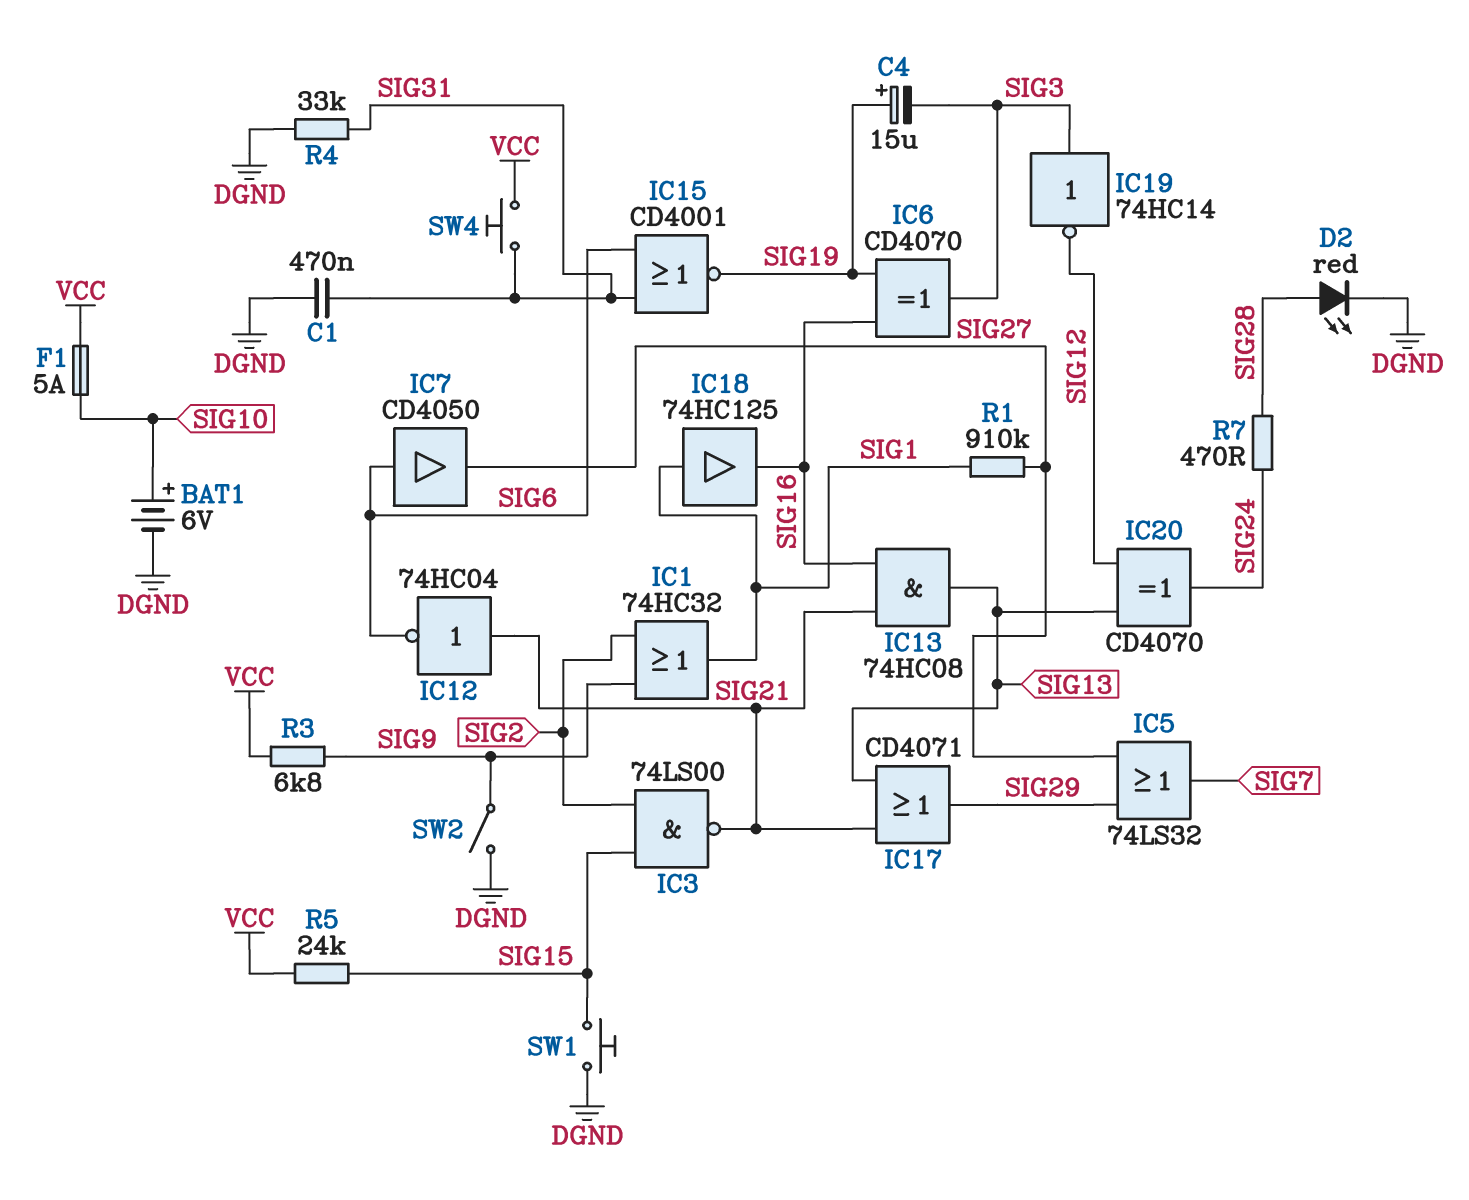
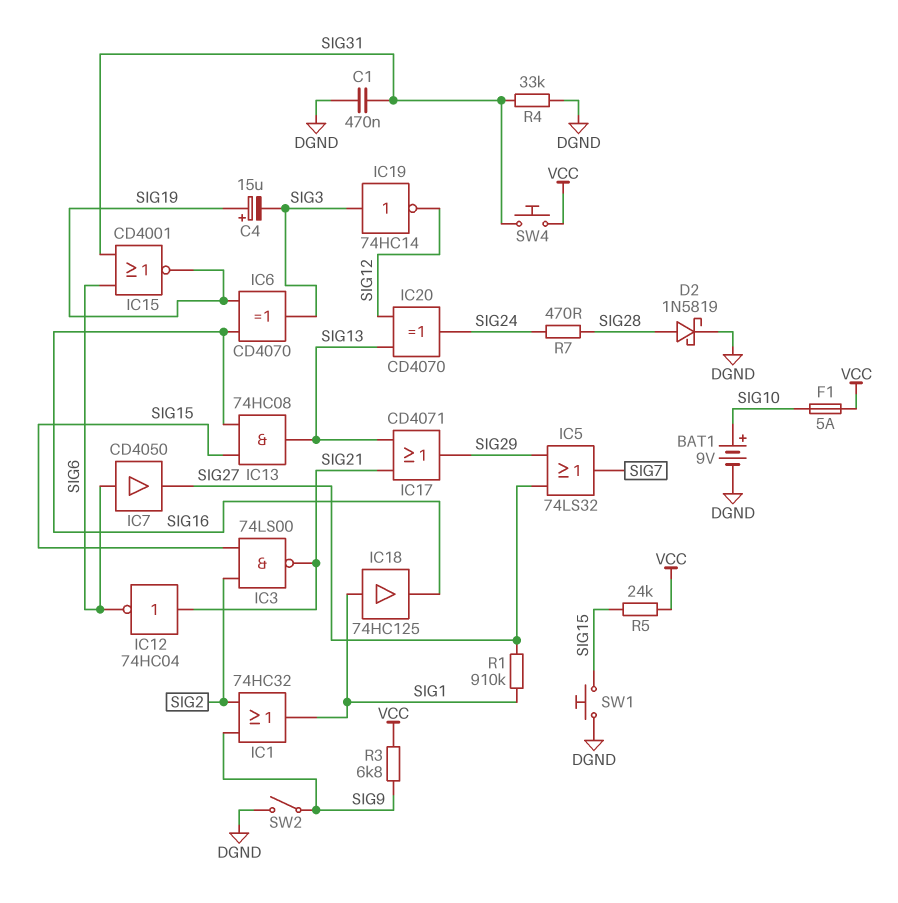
BAT1: 6V (plus SIG10, minus DGND) -> 9V (plus SIG10, minus DGND)
D2: LED red (A SIG28, K DGND) -> schottky 1N5819 (A SIG28, K DGND)
IC13: AND 74HC08 (in SIG16, in SIG21, out SIG13) -> AND 74HC08 (in SIG15, in SIG16, out SIG13)

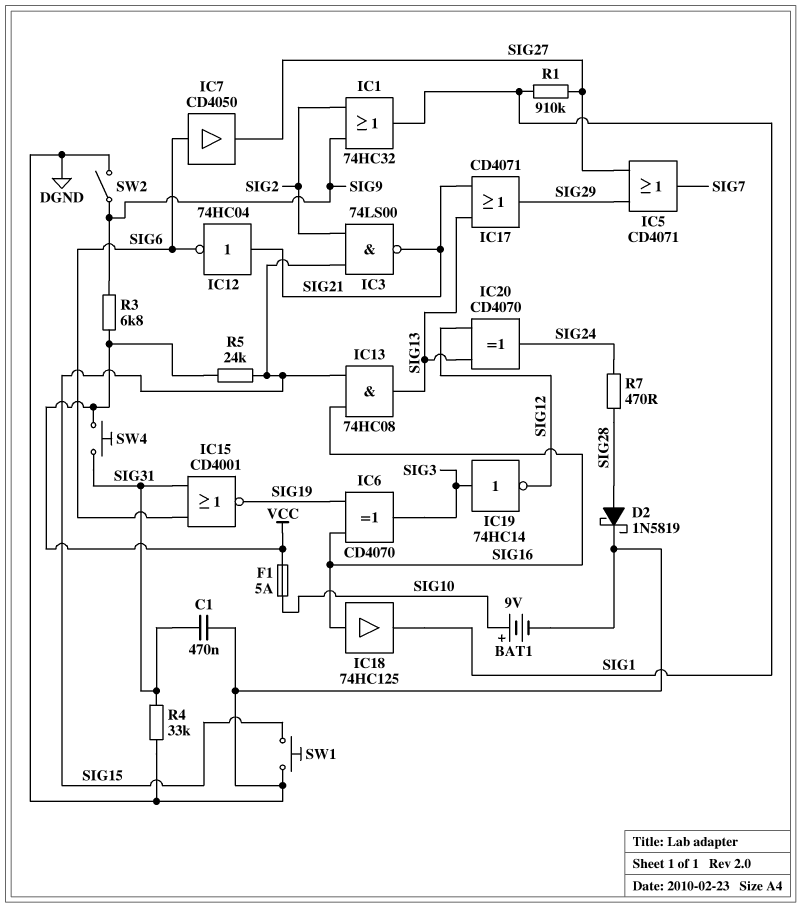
C4: 15uF (plus SIG19, minus SIG3) -> none
IC5: OR 74LS32 (in SIG27, in SIG29, out SIG7) -> OR CD4071 (in SIG27, in SIG29, out SIG7)
IC18: buffer 74HC125 (in SIG1, out SIG16) -> buffer 74HC125 (in SIG16, out SIG1)

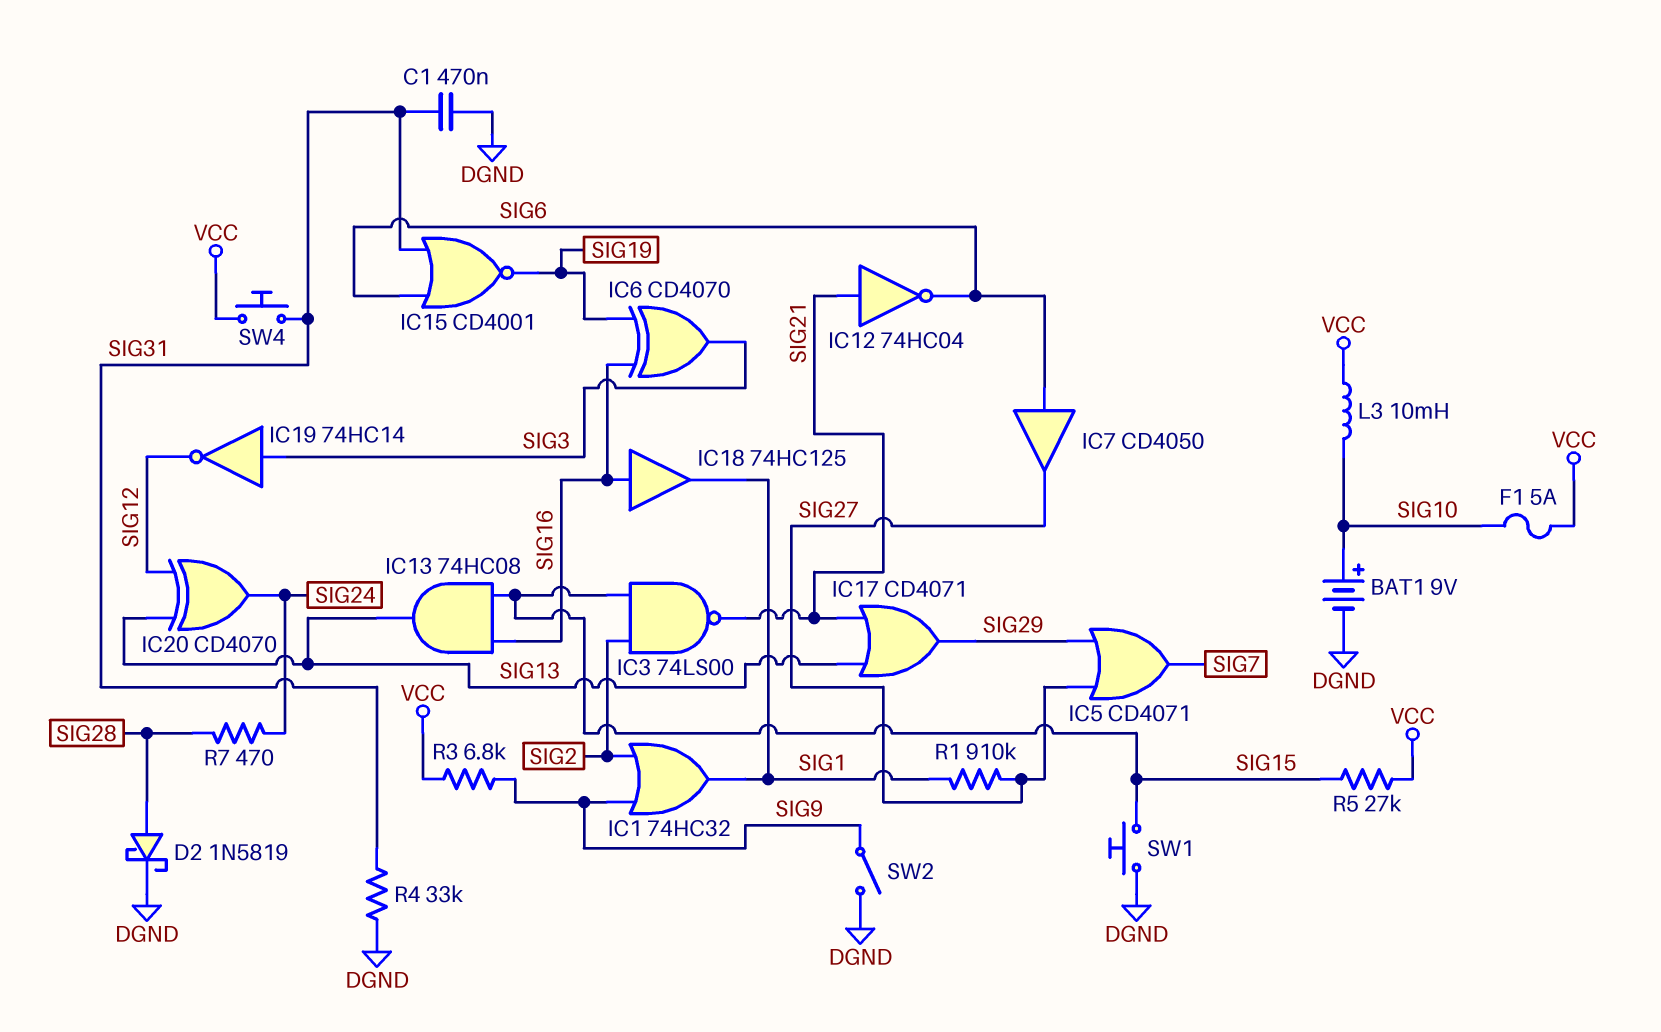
L3: none -> 10mH (SIG10, VCC)
R5: 24k (SIG15, VCC) -> 27k (SIG15, VCC)

